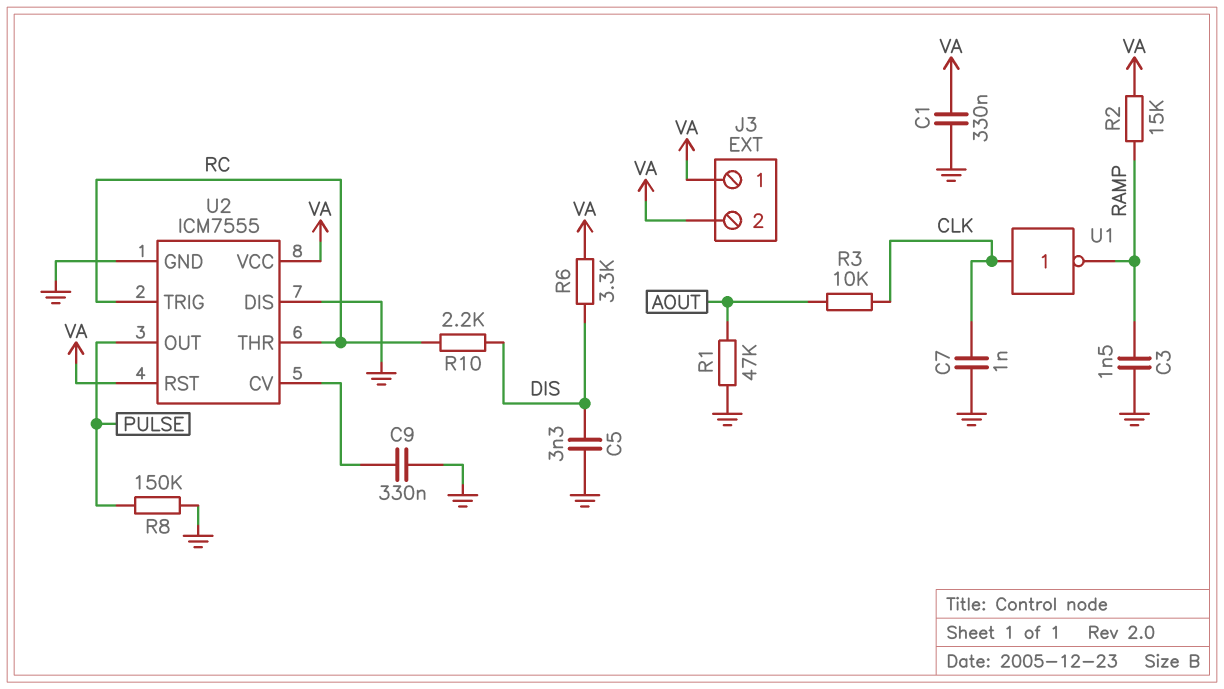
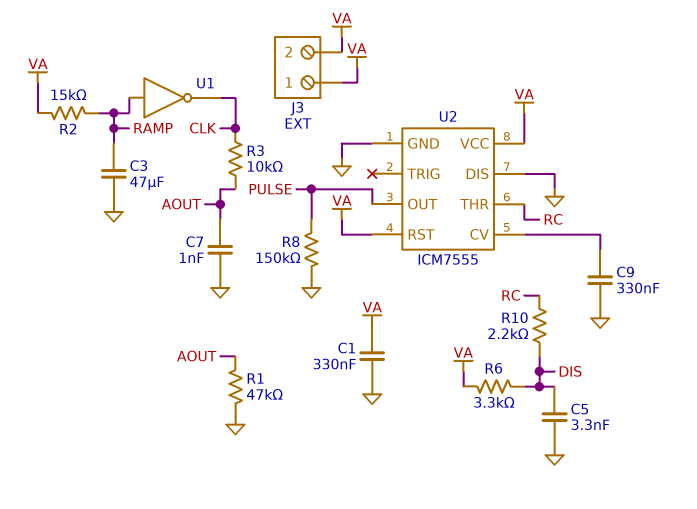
C3: 1.5nF (GND, RAMP) -> 47uF (GND, RAMP)
C7: 1nF (CLK, GND) -> 1nF (AOUT, GND)
U1: NOT (in CLK, out RAMP) -> NOT (in RAMP, out CLK)
U2 pin TRIG: RC -> none

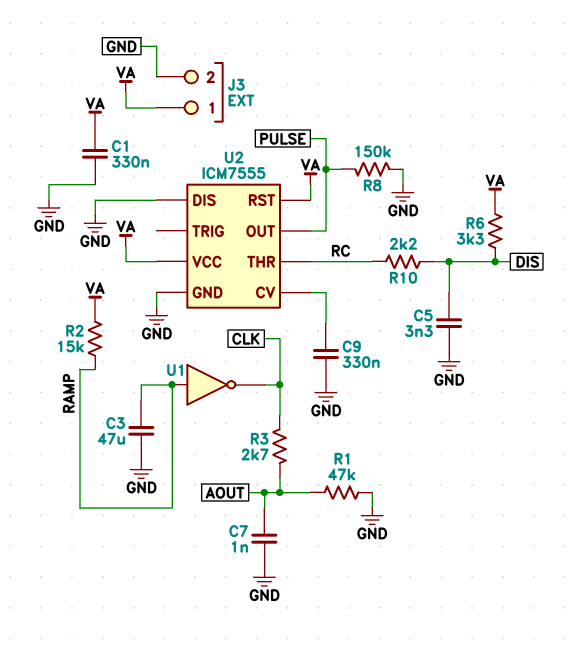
J3 pin 2: VA -> GND
R3: 10k (AOUT, CLK) -> 2.7k (AOUT, CLK)

